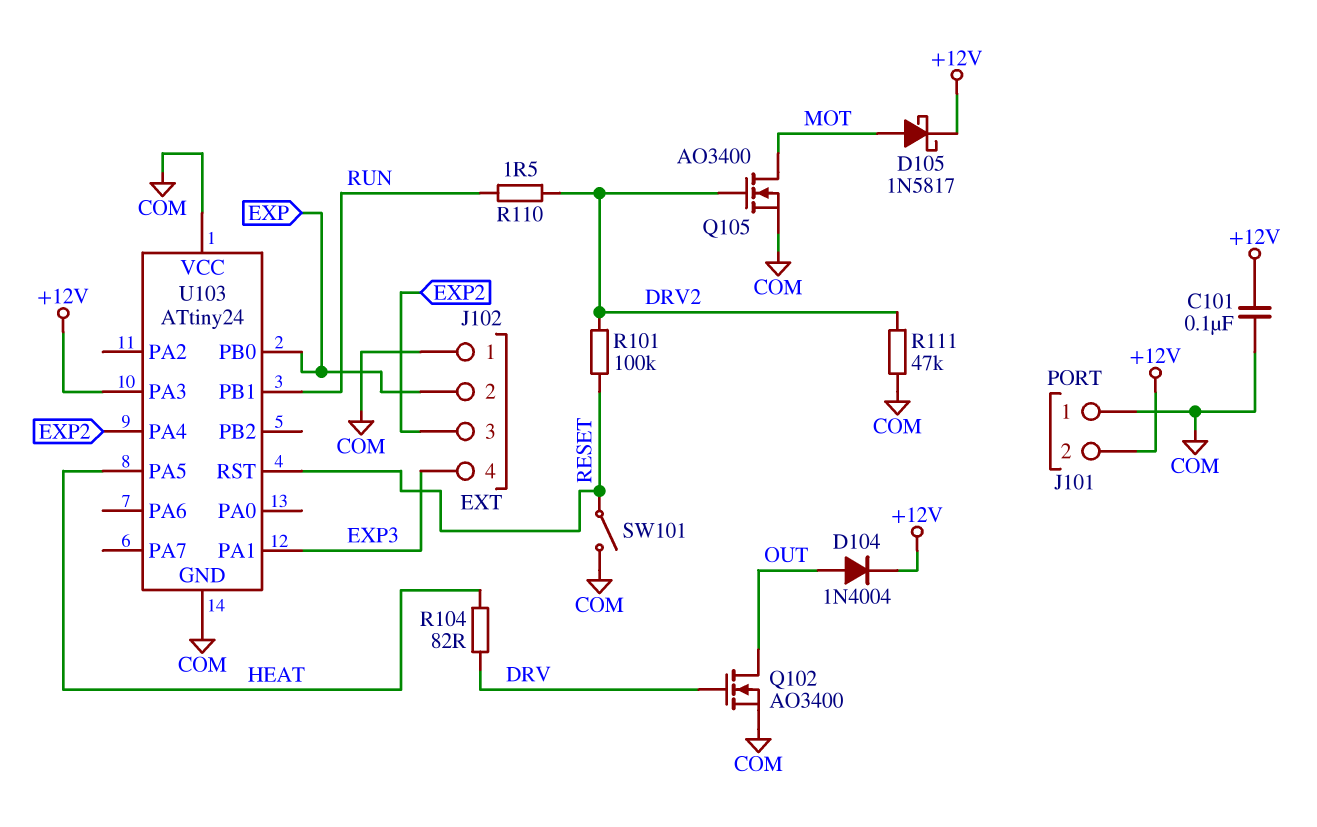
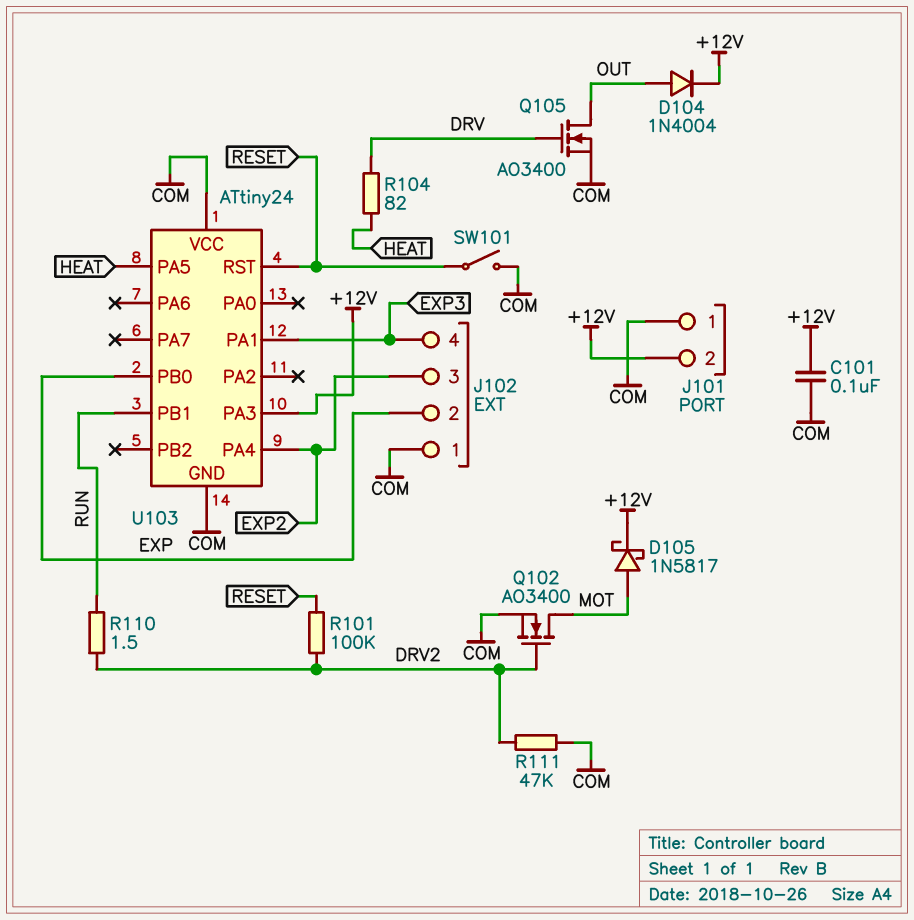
Q102: NMOS AO3400 (G DRV, D OUT, S COM) -> NMOS AO3400 (G DRV2, D MOT, S COM)
Q105: NMOS AO3400 (G DRV2, D MOT, S COM) -> NMOS AO3400 (G DRV, D OUT, S COM)

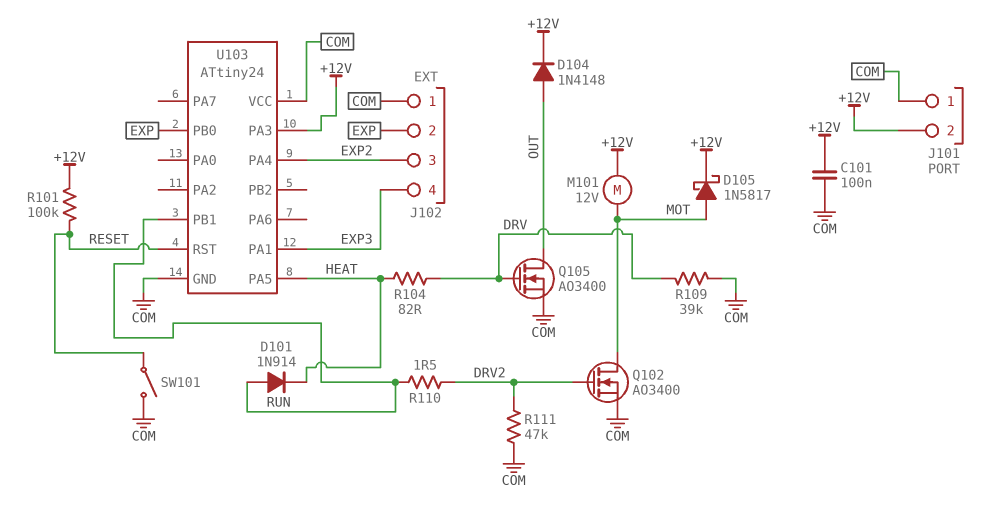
D101: none -> diode 1N914 (A RUN, K HEAT)
D104: diode 1N4004 (A OUT, K +12V) -> diode 1N4148 (A OUT, K +12V)
M101: none -> motor 12V (+12V, MOT)
R101: 100k (DRV2, RESET) -> 100k (+12V, RESET)
R109: none -> 39k (COM, DRV)

